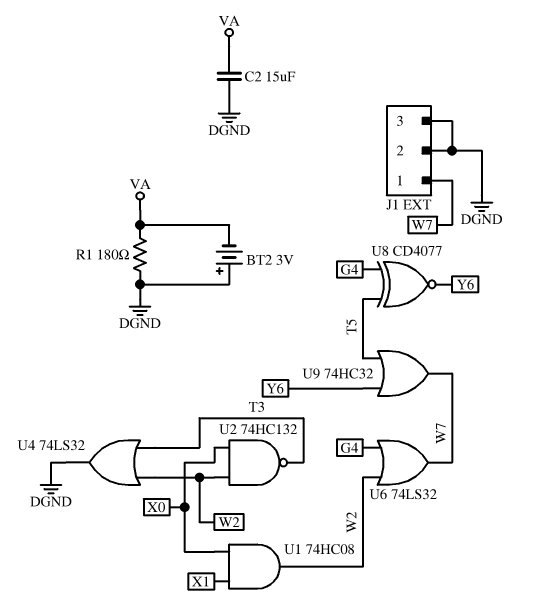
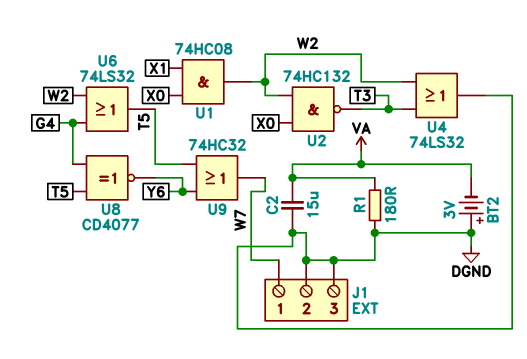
U6: OR 74LS32 (in G4, in W2, out W7) -> OR 74LS32 (in G4, in W2, out T5)

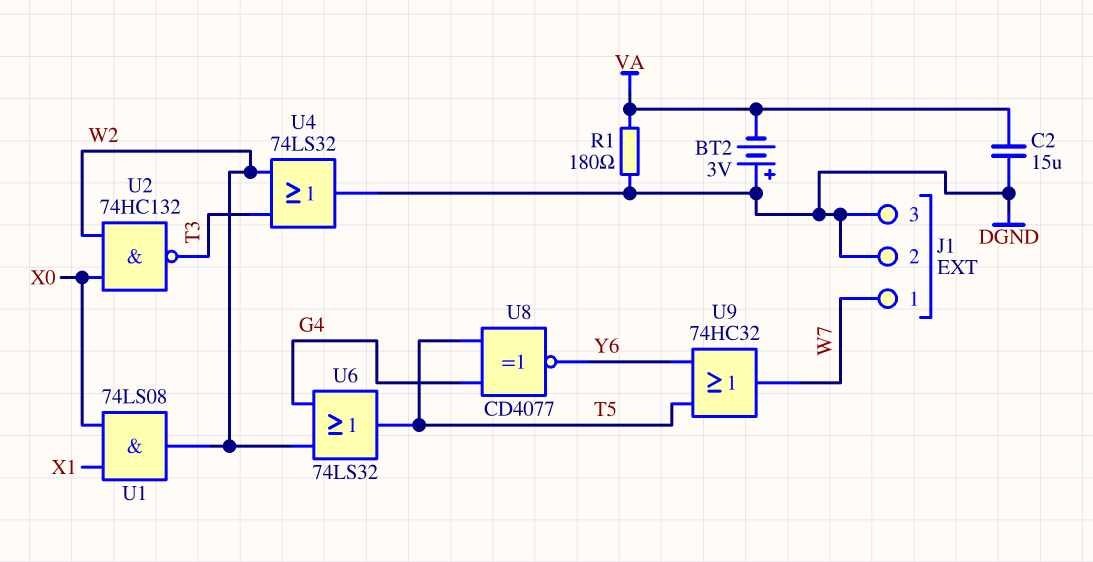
U1: AND 74HC08 (in X0, in X1, out W2) -> AND 74LS08 (in X0, in X1, out W2)

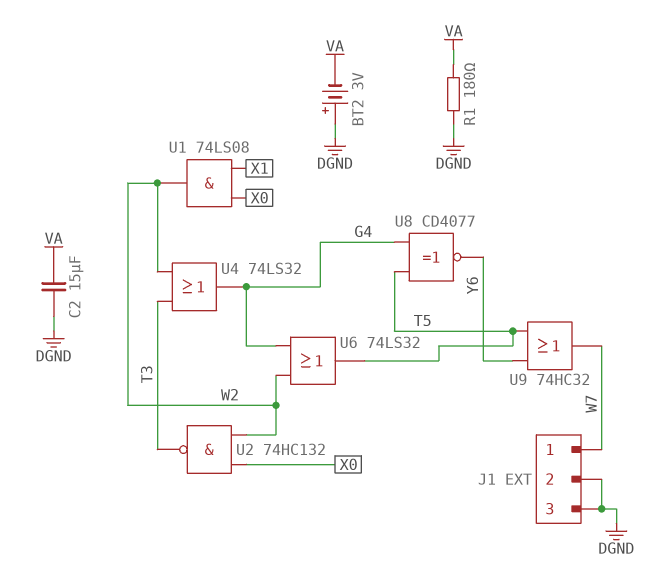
U4: OR 74LS32 (in T3, in W2, out DGND) -> OR 74LS32 (in T3, in W2, out G4)

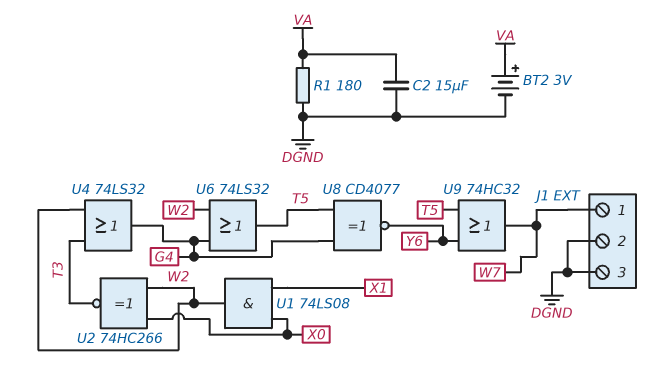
BT2: 3V (plus DGND, minus VA) -> 3V (plus VA, minus DGND)
U2: NAND 74HC132 (in W2, in X0, out T3) -> XNOR 74HC266 (in W2, in X0, out T3)

